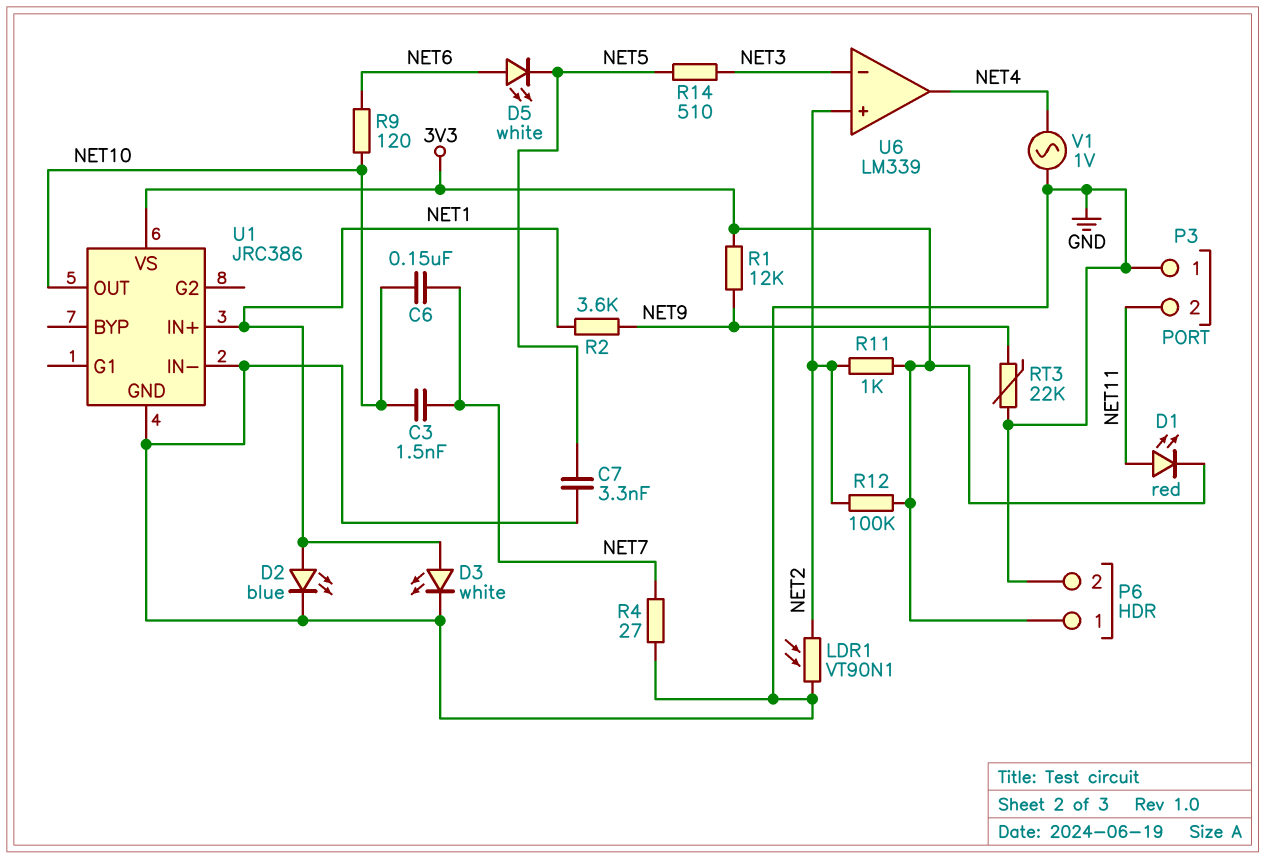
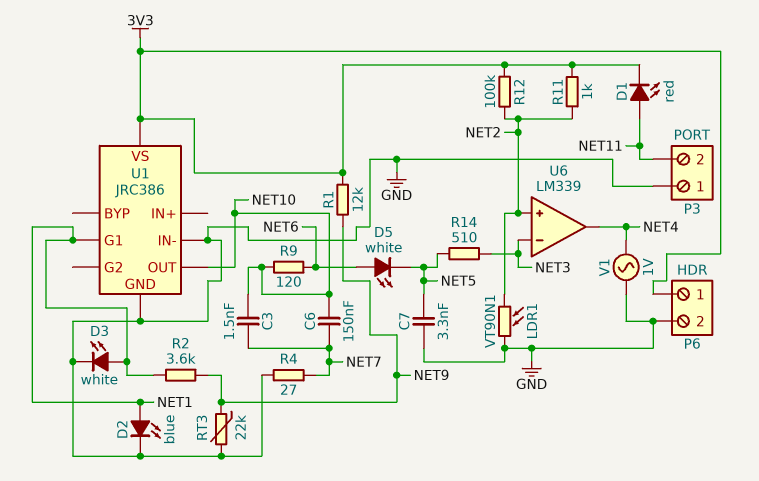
U1 pin G1: none -> NET1
U1 pin IN+: NET1 -> none

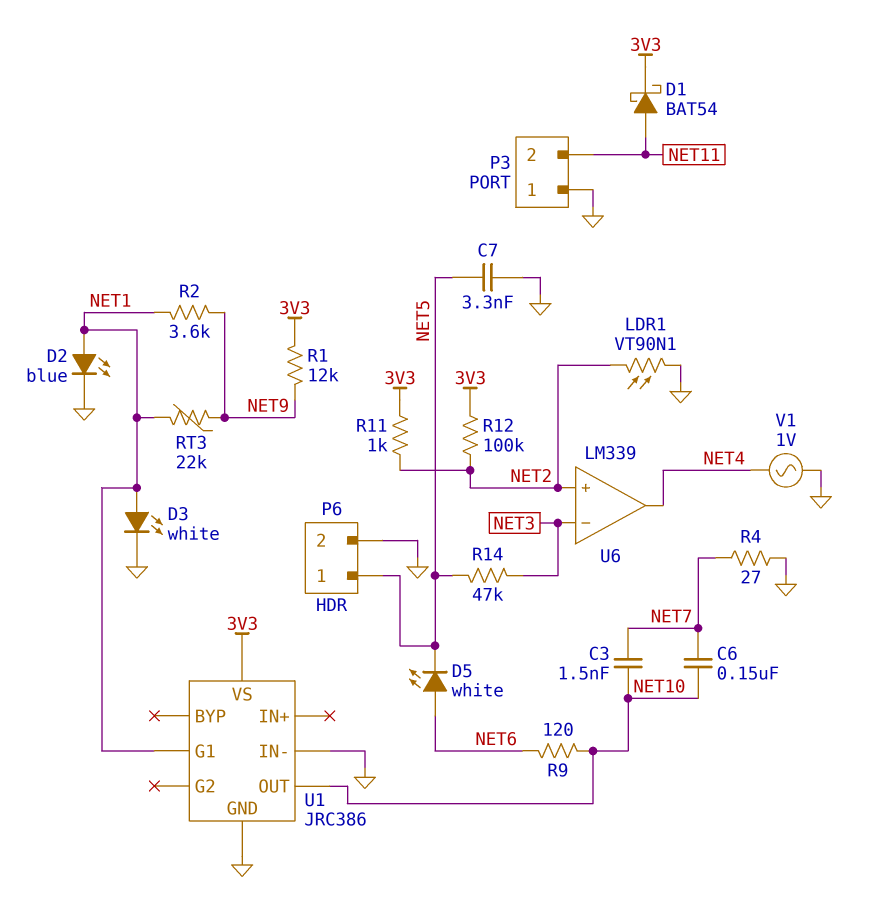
D1: LED red (A NET11, K 3V3) -> schottky BAT54 (A NET11, K 3V3)
P6 pin 1: 3V3 -> NET5
R14: 510 (NET3, NET5) -> 47k (NET3, NET5)
RT3: 22k (GND, NET9) -> 22k (NET1, NET9)

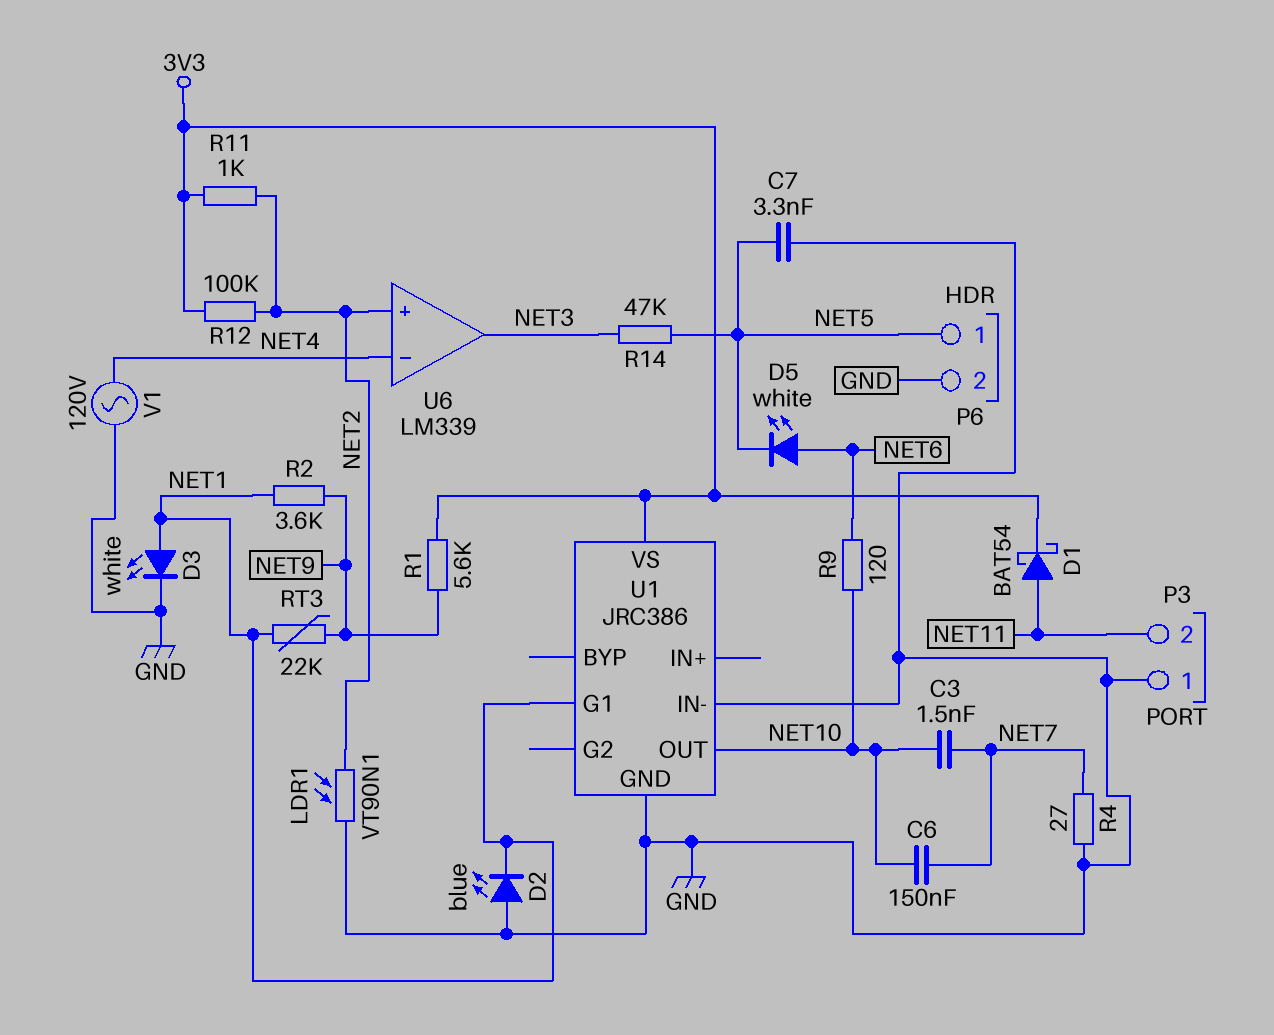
D2: LED blue (A NET1, K GND) -> LED blue (A GND, K NET1)
R1: 12k (3V3, NET9) -> 5.6k (3V3, NET9)
U6 pin in-: NET3 -> NET4
U6 pin out: NET4 -> NET3
V1: AC 1V (GND, NET4) -> AC 120V (GND, NET4)

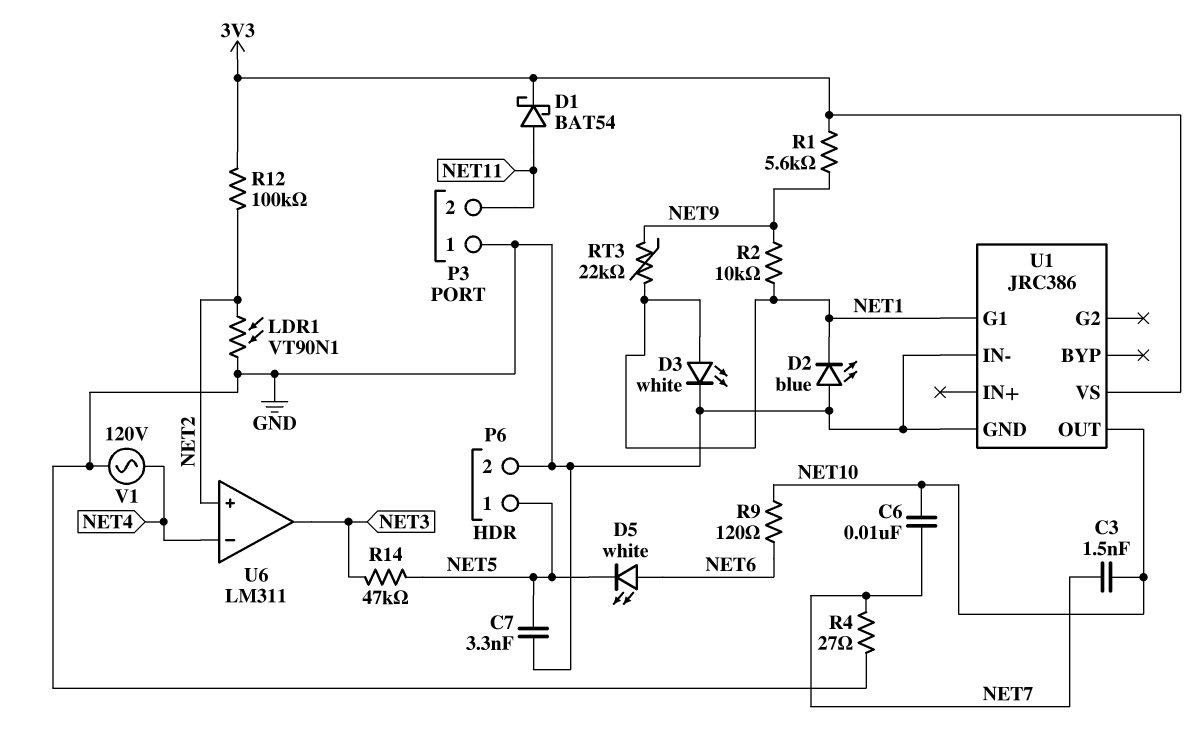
C6: 150nF (NET7, NET10) -> 10nF (NET7, NET10)
R2: 3.6k (NET1, NET9) -> 10k (NET1, NET9)
R11: 1k (3V3, NET2) -> none
U6: LM339 -> LM311

